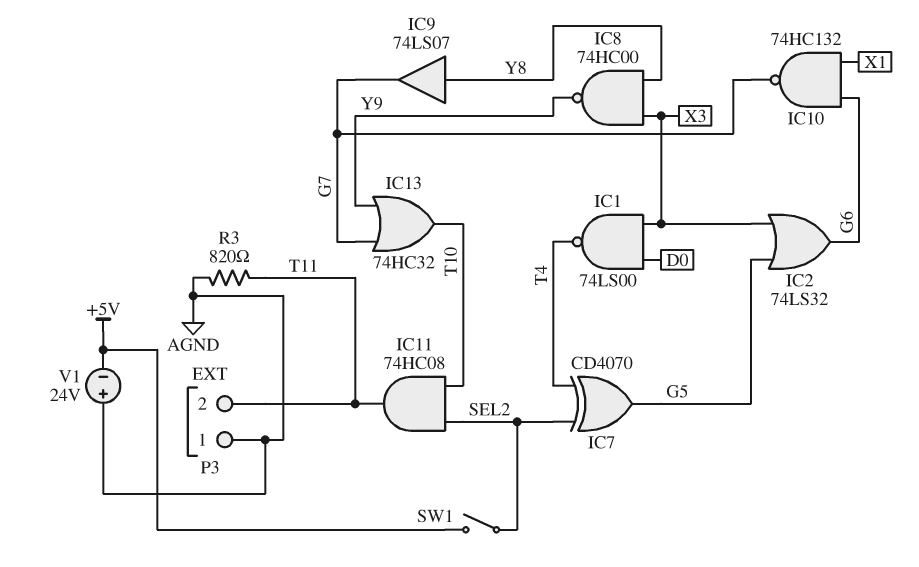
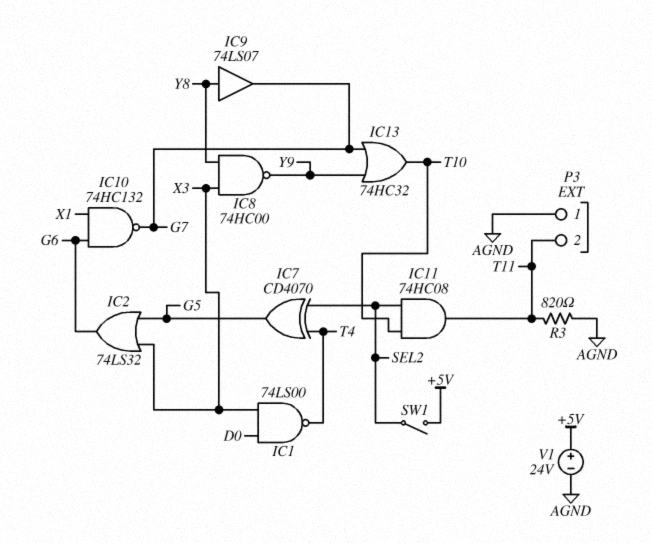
V1: 24V (plus AGND, minus +5V) -> 24V (plus +5V, minus AGND)

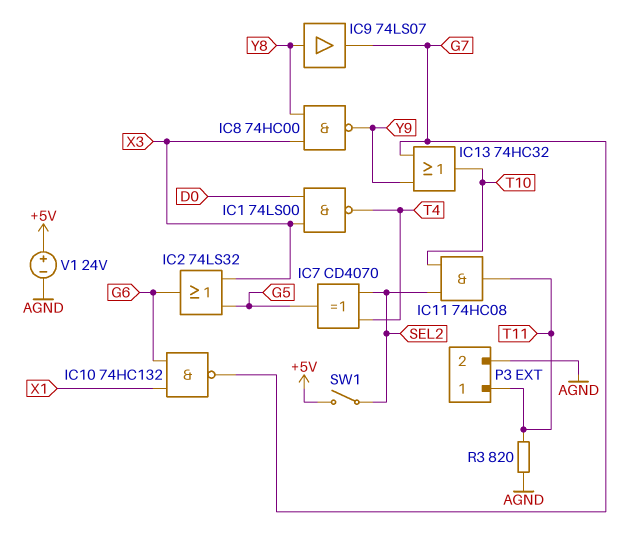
P3 pin 1: AGND -> T11
P3 pin 2: T11 -> AGND

